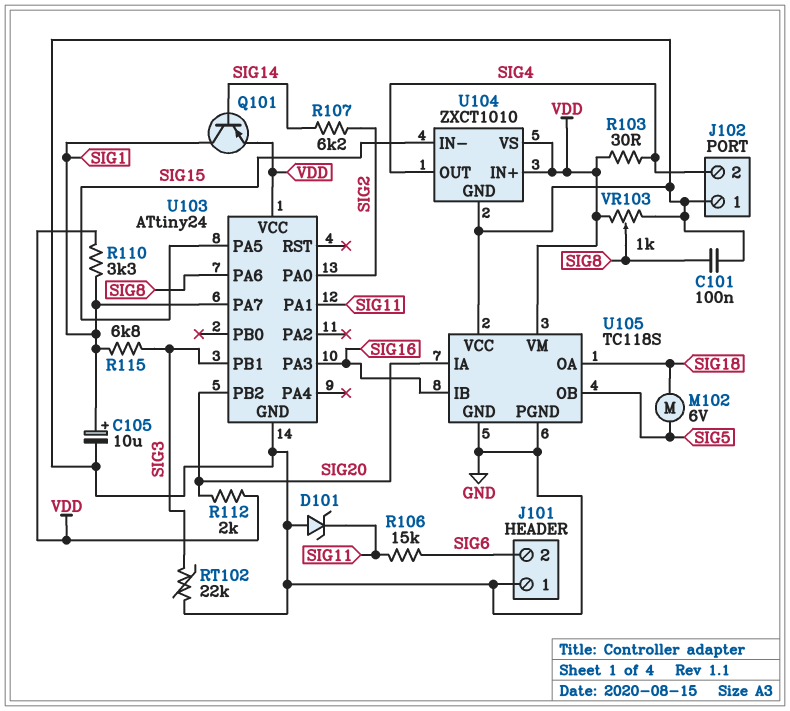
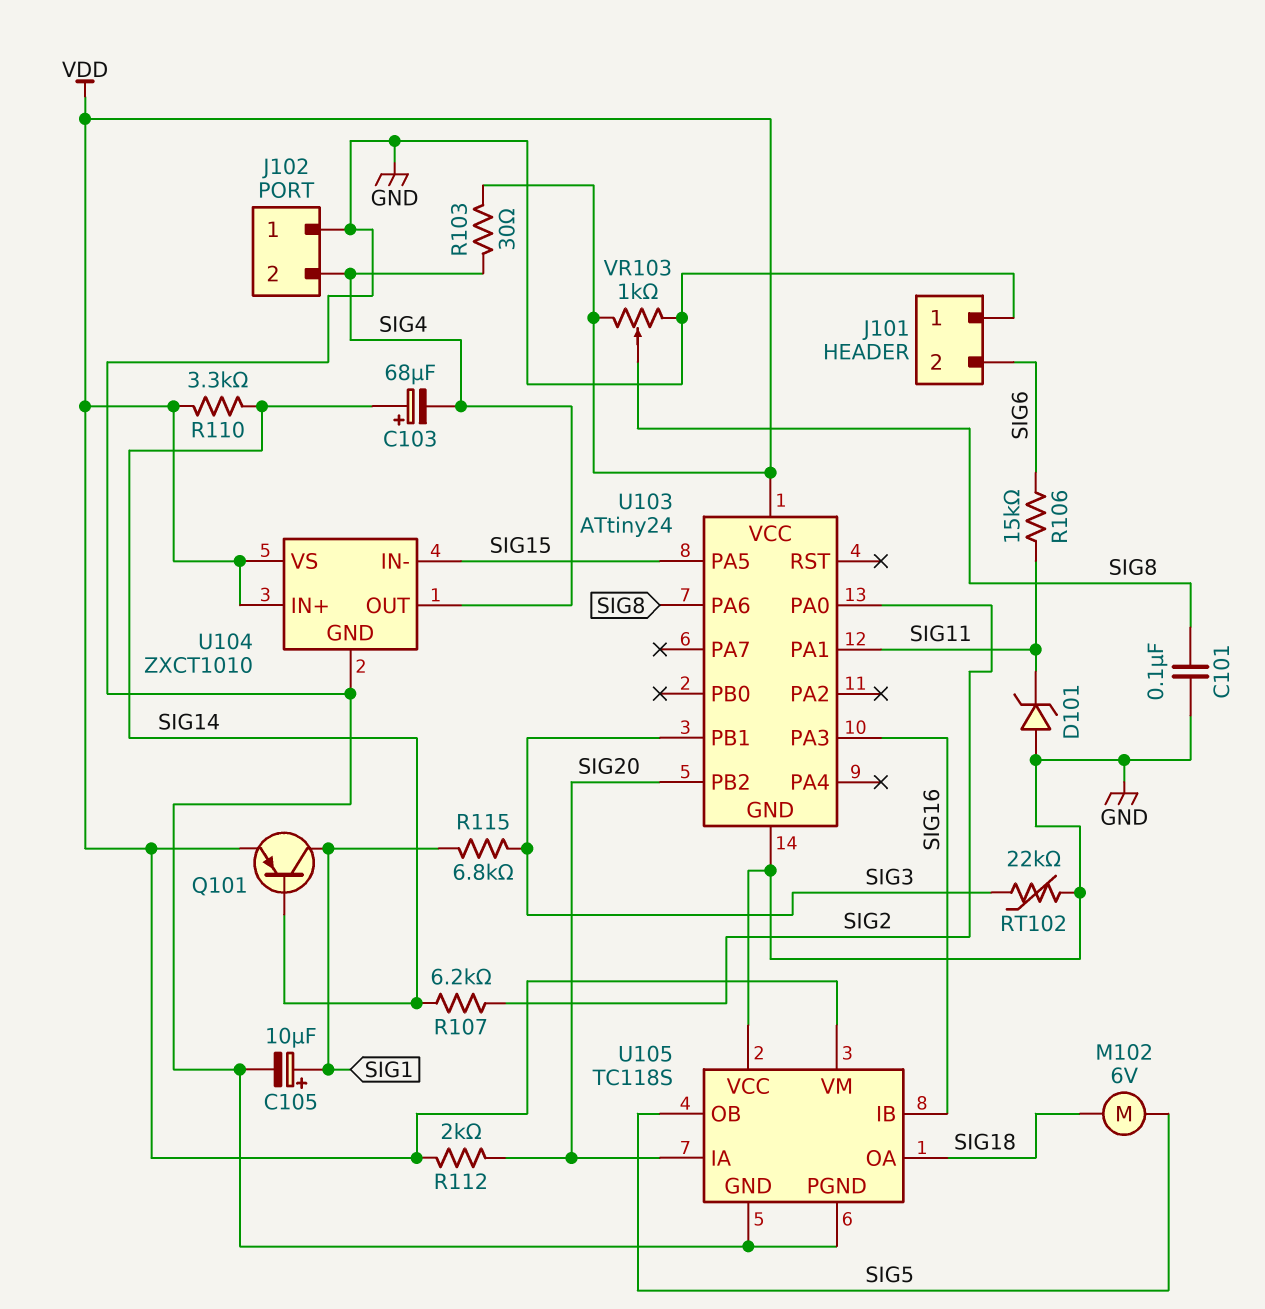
C103: none -> 68uF (plus SIG14, minus SIG4)
R110: 3.3k (SIG1, VDD) -> 3.3k (SIG14, VDD)
U103 pin PA7: SIG1 -> none

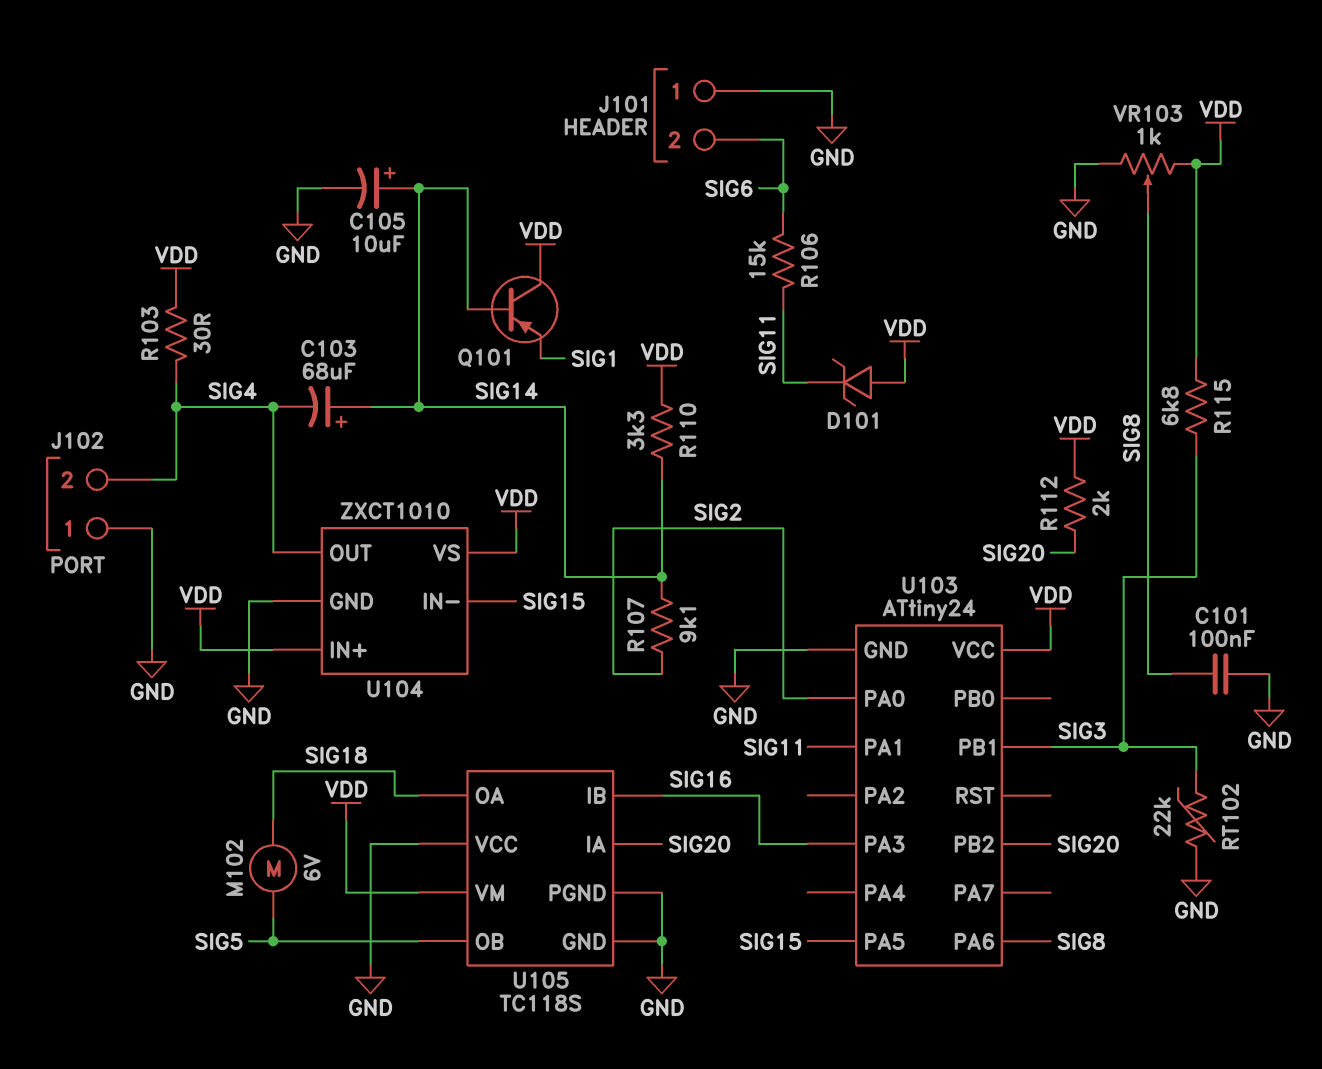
C105: 10uF (plus SIG1, minus GND) -> 10uF (plus SIG14, minus GND)
D101: zener (A GND, K SIG11) -> zener (A VDD, K SIG11)
Q101: PNP (B SIG14, C SIG1, E VDD) -> PNP (B SIG14, C VDD, E SIG1)
R107: 6.2k (SIG2, SIG14) -> 9.1k (SIG2, SIG14)
R115: 6.8k (SIG1, SIG3) -> 6.8k (SIG3, VDD)

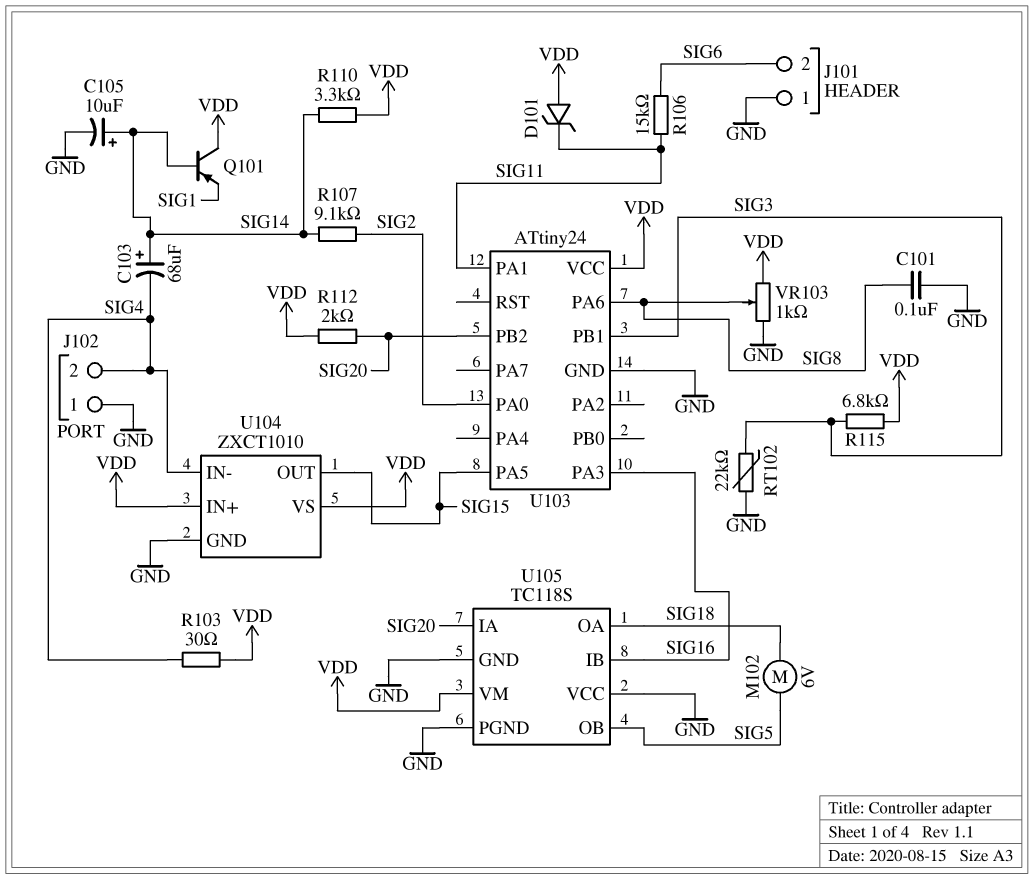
U104 pin IN-: SIG15 -> SIG4
U104 pin OUT: SIG4 -> SIG15

